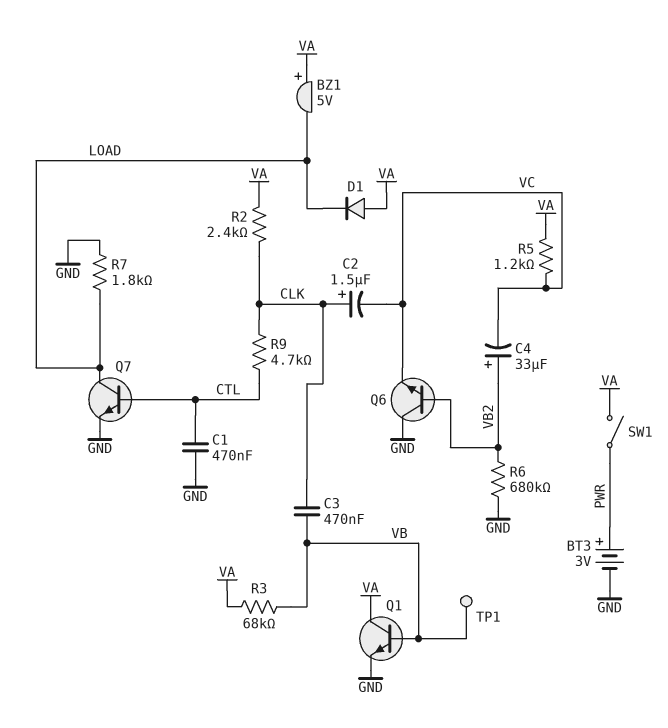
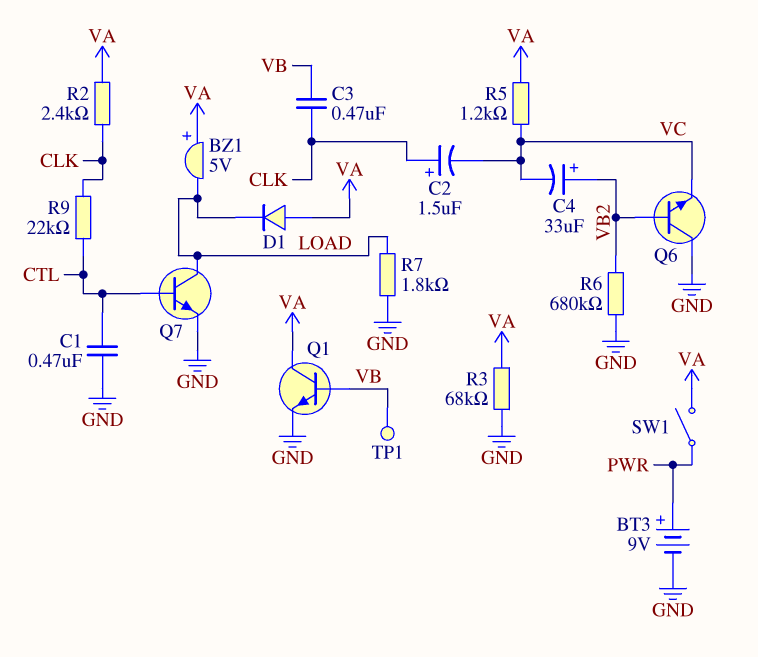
BT3: 3V (plus PWR, minus GND) -> 9V (plus PWR, minus GND)
R3: 68k (VA, VB) -> 68k (GND, VA)
R9: 4.7k (CLK, CTL) -> 22k (CLK, CTL)

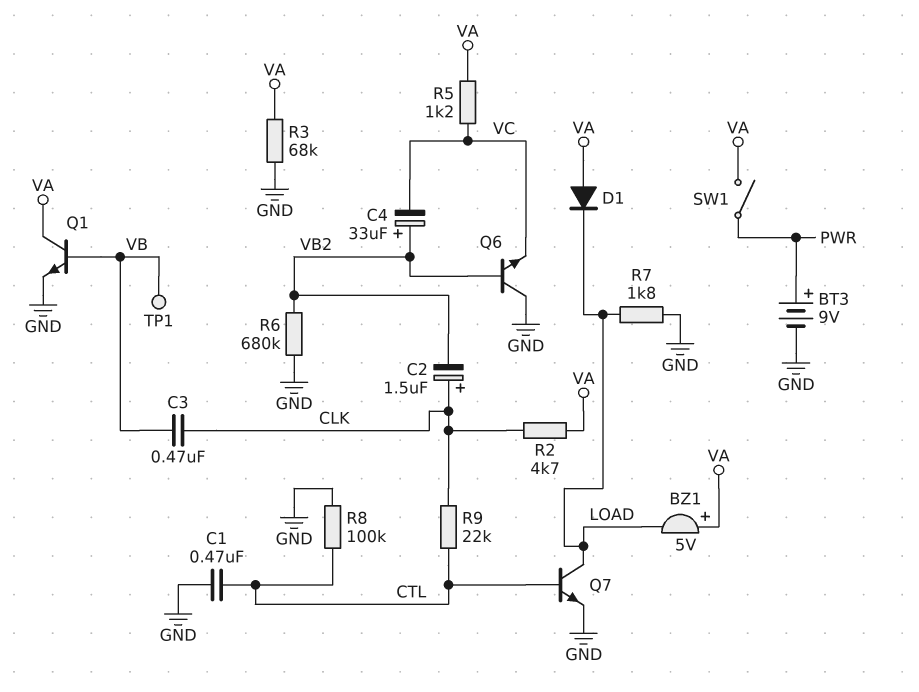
C2: 1.5uF (plus CLK, minus VC) -> 1.5uF (plus CLK, minus VB2)
R2: 2.4k (CLK, VA) -> 4.7k (CLK, VA)
R8: none -> 100k (CTL, GND)

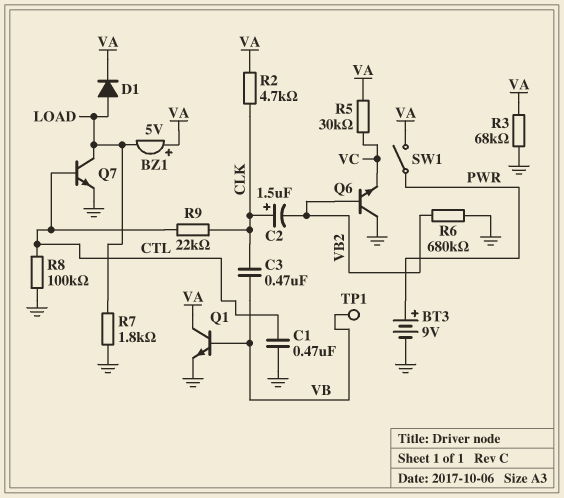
C4: 33uF (plus VB2, minus VC) -> none
D1: diode (A VA, K LOAD) -> diode (A LOAD, K VA)
R5: 1.2k (VA, VC) -> 30k (VA, VC)

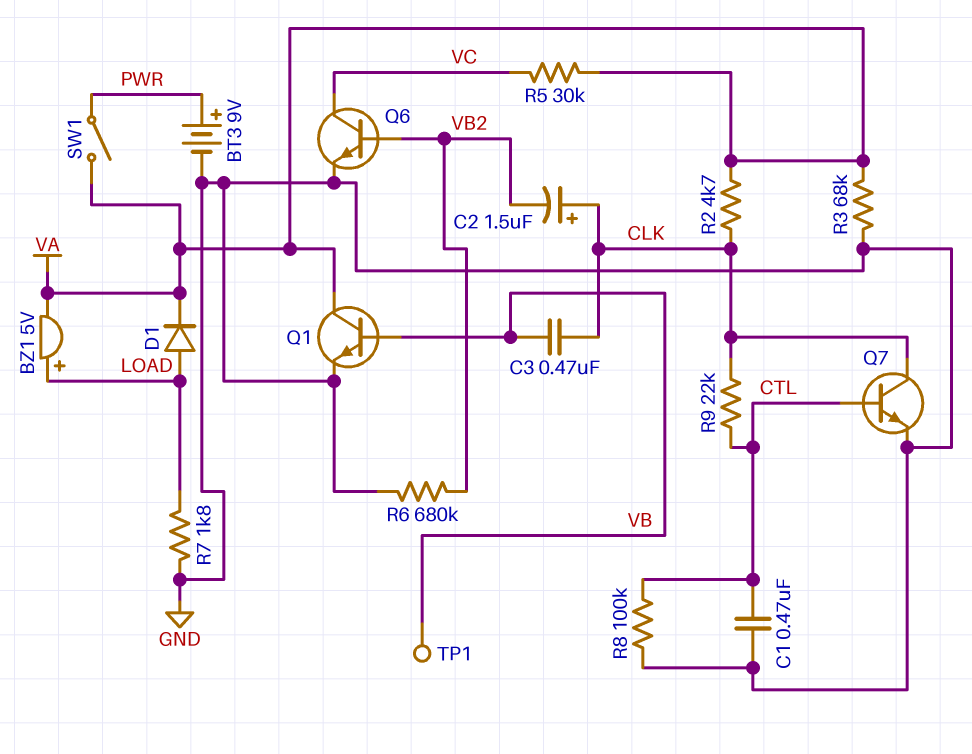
BZ1: buzzer 5V (plus VA, minus LOAD) -> buzzer 5V (plus LOAD, minus VA)
Q6: NPN (B VB2, C GND, E VC) -> NPN (B VB2, C VC, E GND)
Q7: NPN (B CTL, C LOAD, E GND) -> NPN (B CTL, C CLK, E GND)

